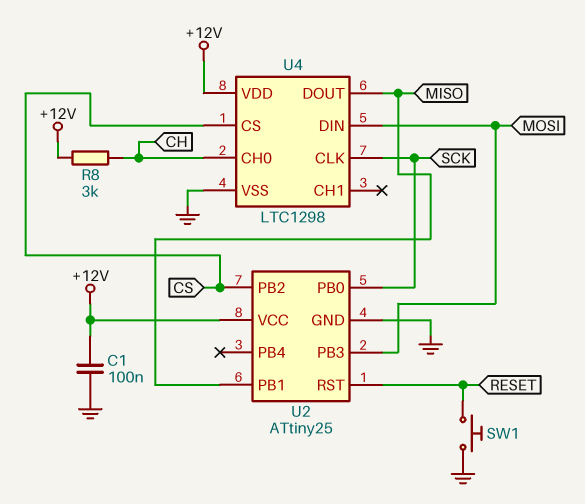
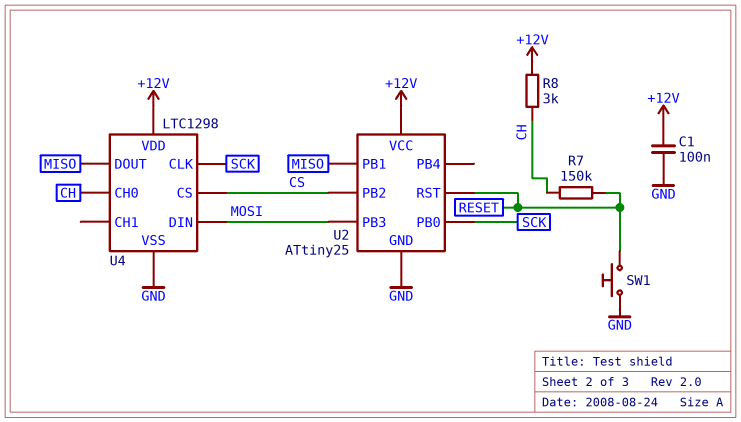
R7: none -> 150k (CH, RESET)

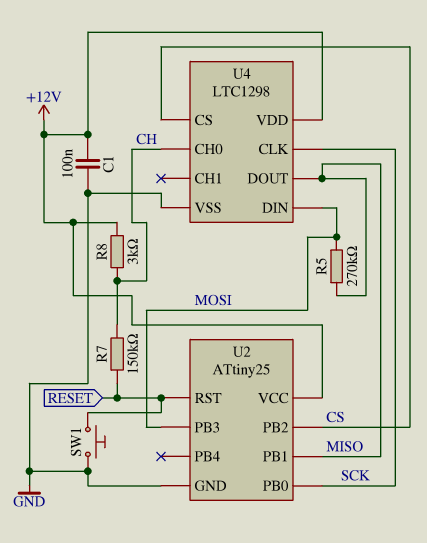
R5: none -> 270k (MISO, MOSI)

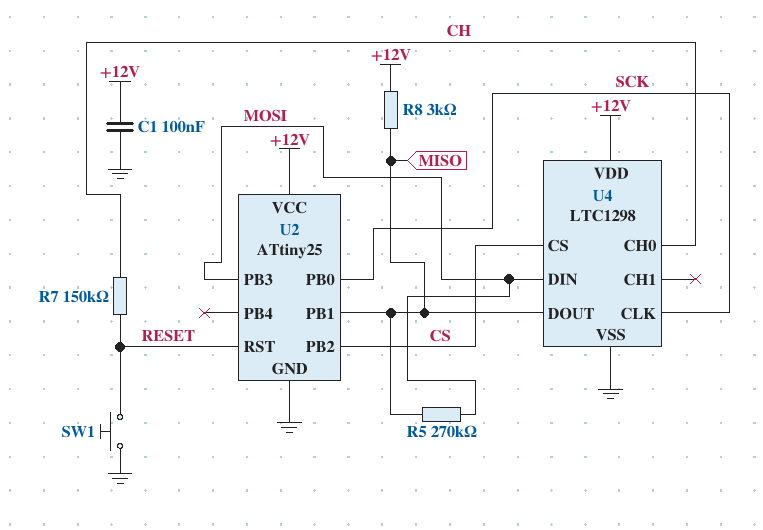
R8: 3k (+12V, CH) -> 3k (+12V, MISO)

